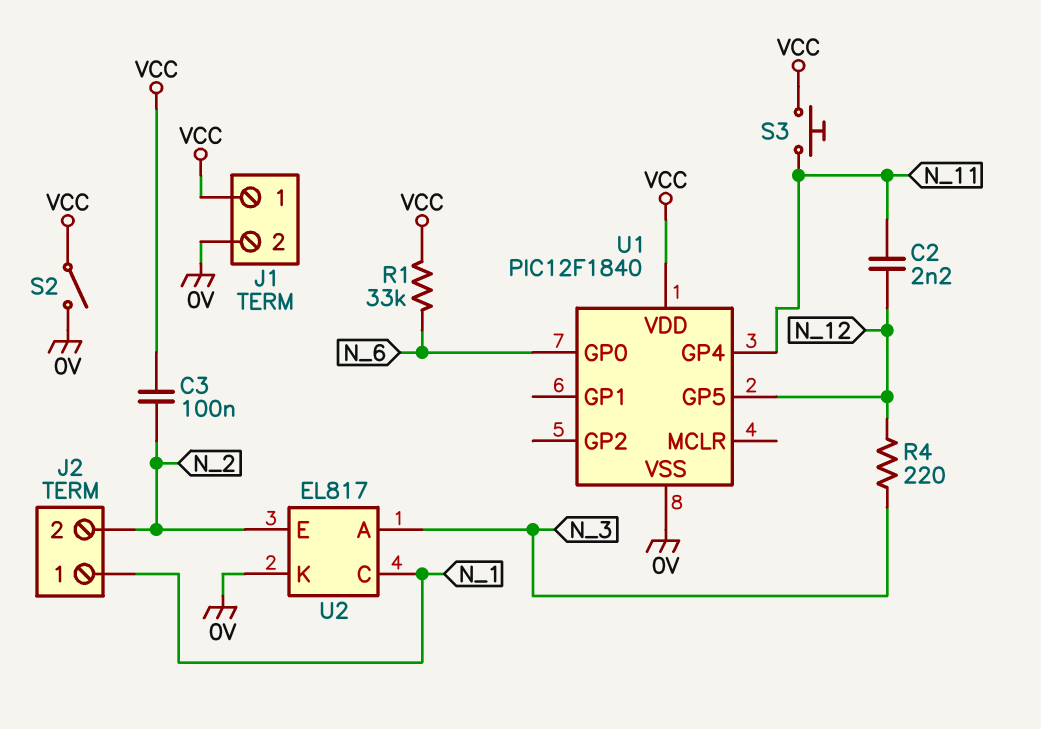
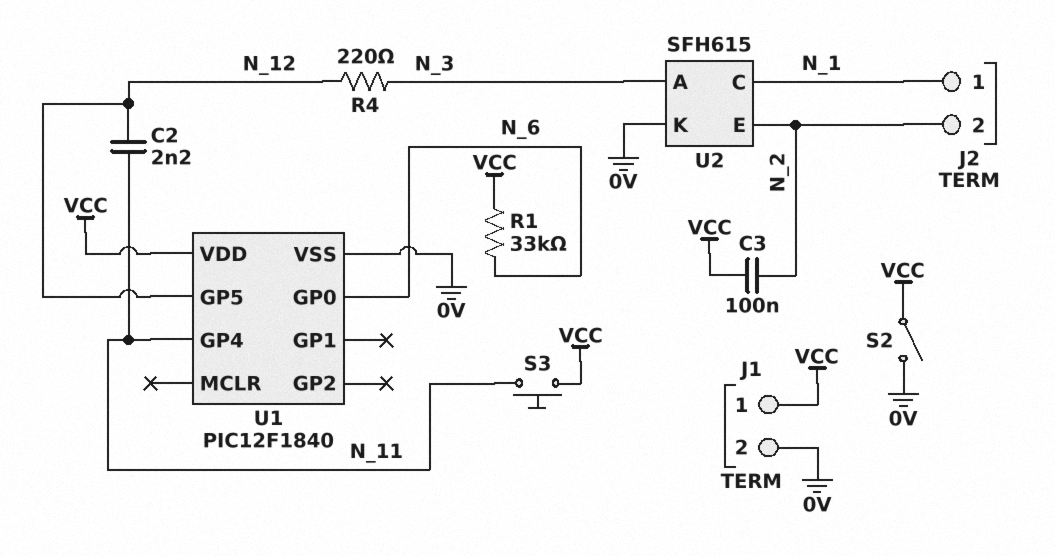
U2: EL817 -> SFH615

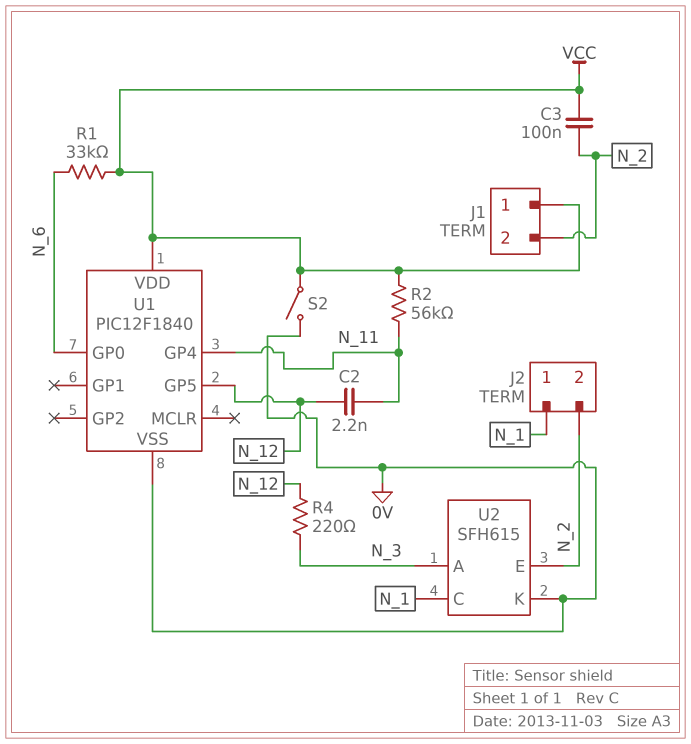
J1 pin 2: 0V -> N_2
R2: none -> 56k (N_11, VCC)
S3: button (N_11, VCC) -> none

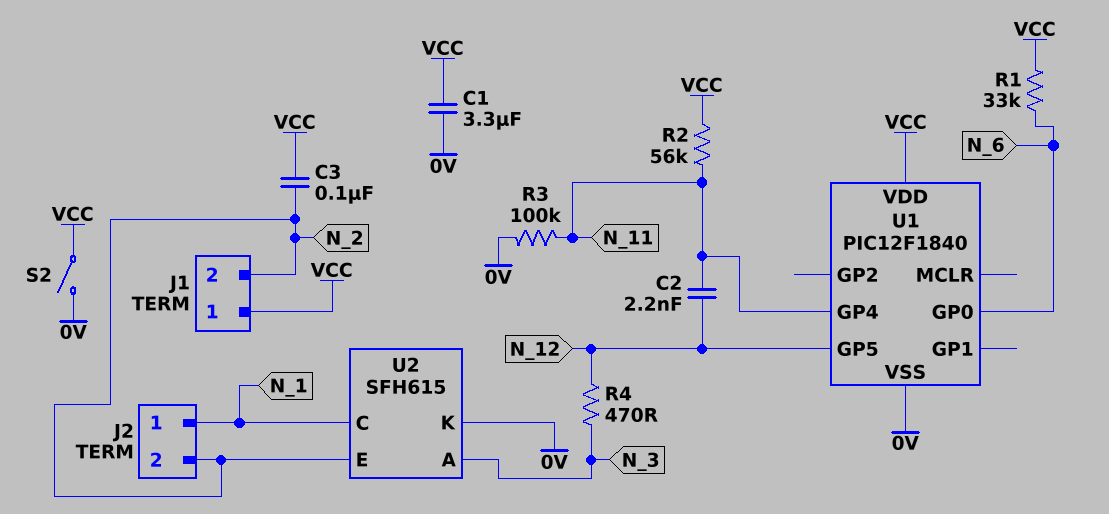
C1: none -> 3.3uF (0V, VCC)
R3: none -> 100k (0V, N_11)
R4: 220 (N_3, N_12) -> 470 (N_3, N_12)

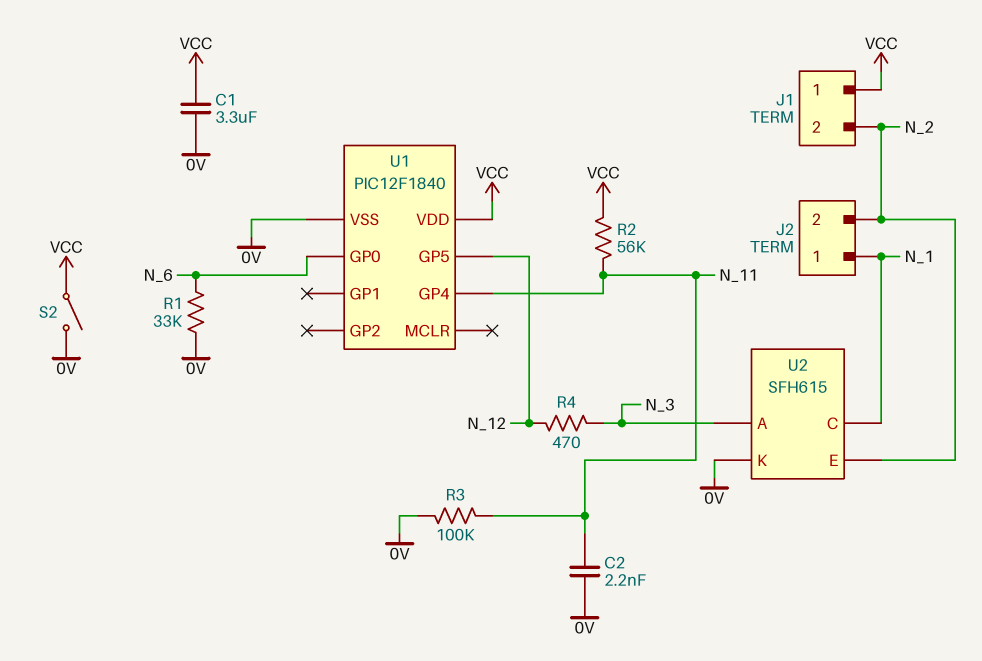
C2: 2.2nF (N_11, N_12) -> 2.2nF (0V, N_11)
C3: 100nF (N_2, VCC) -> none
R1: 33k (N_6, VCC) -> 33k (0V, N_6)

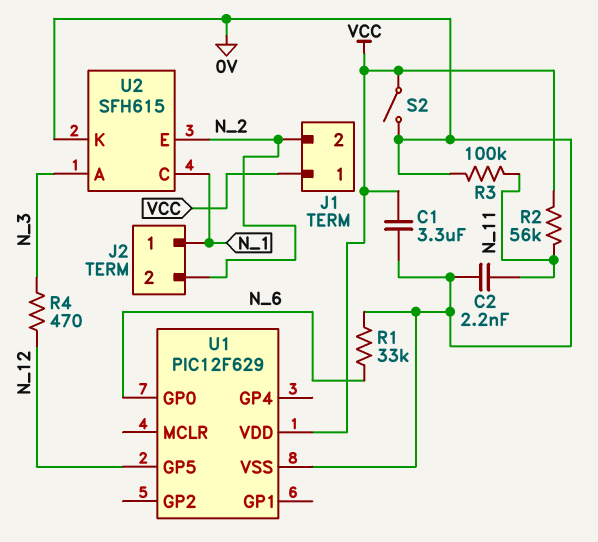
U1: PIC12F1840 -> PIC12F629
U1 pin GP4: N_11 -> none

